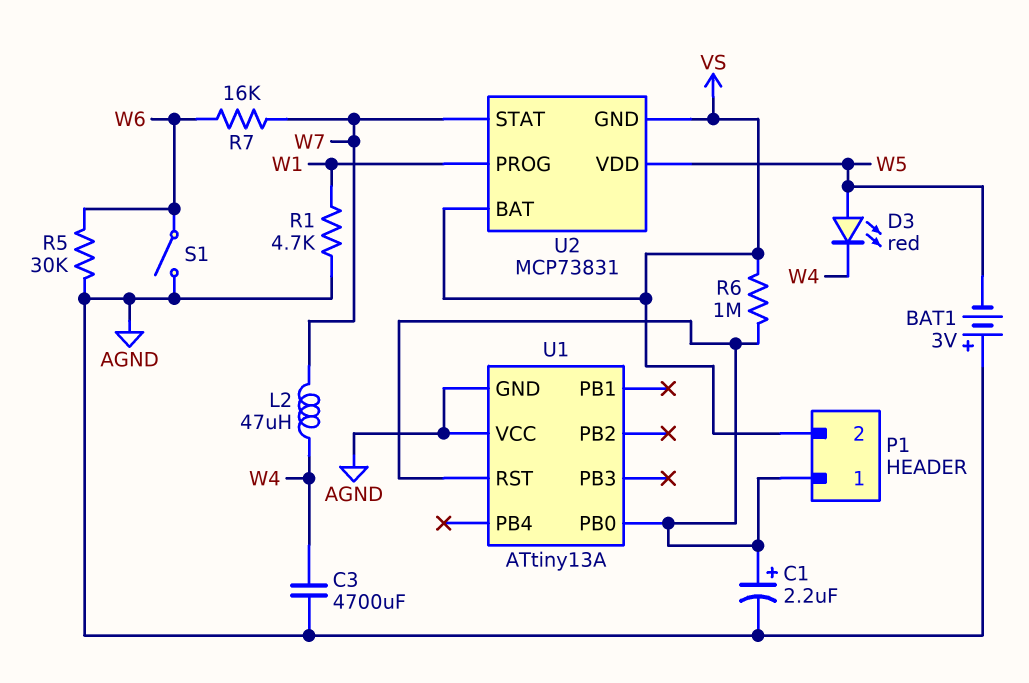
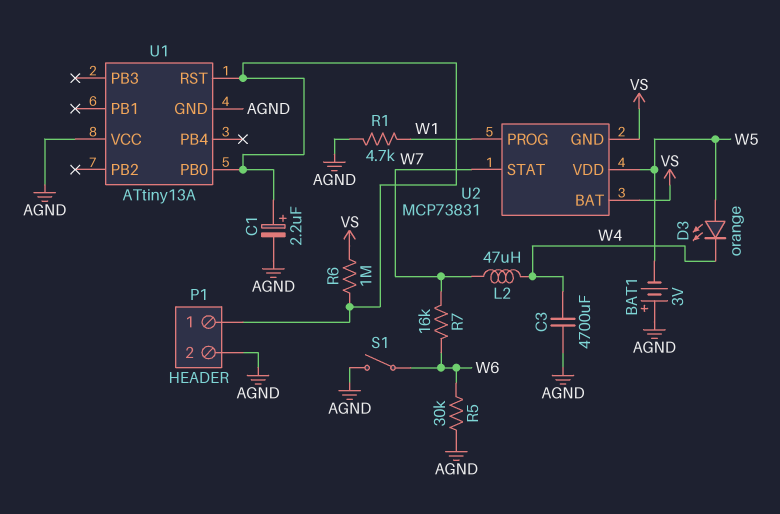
D3: LED red (A W5, K W4) -> LED orange (A W5, K W4)
P1 pin 2: VS -> AGND

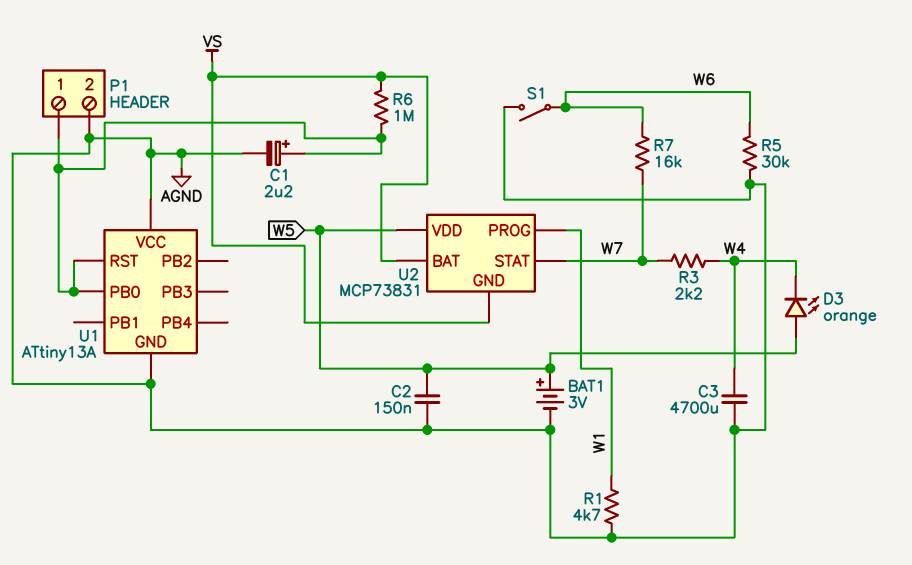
BAT1: 3V (plus AGND, minus W5) -> 3V (plus W5, minus AGND)
C2: none -> 150nF (AGND, W5)
L2: 47uH (W4, W7) -> none
R3: none -> 2.2k (W4, W7)

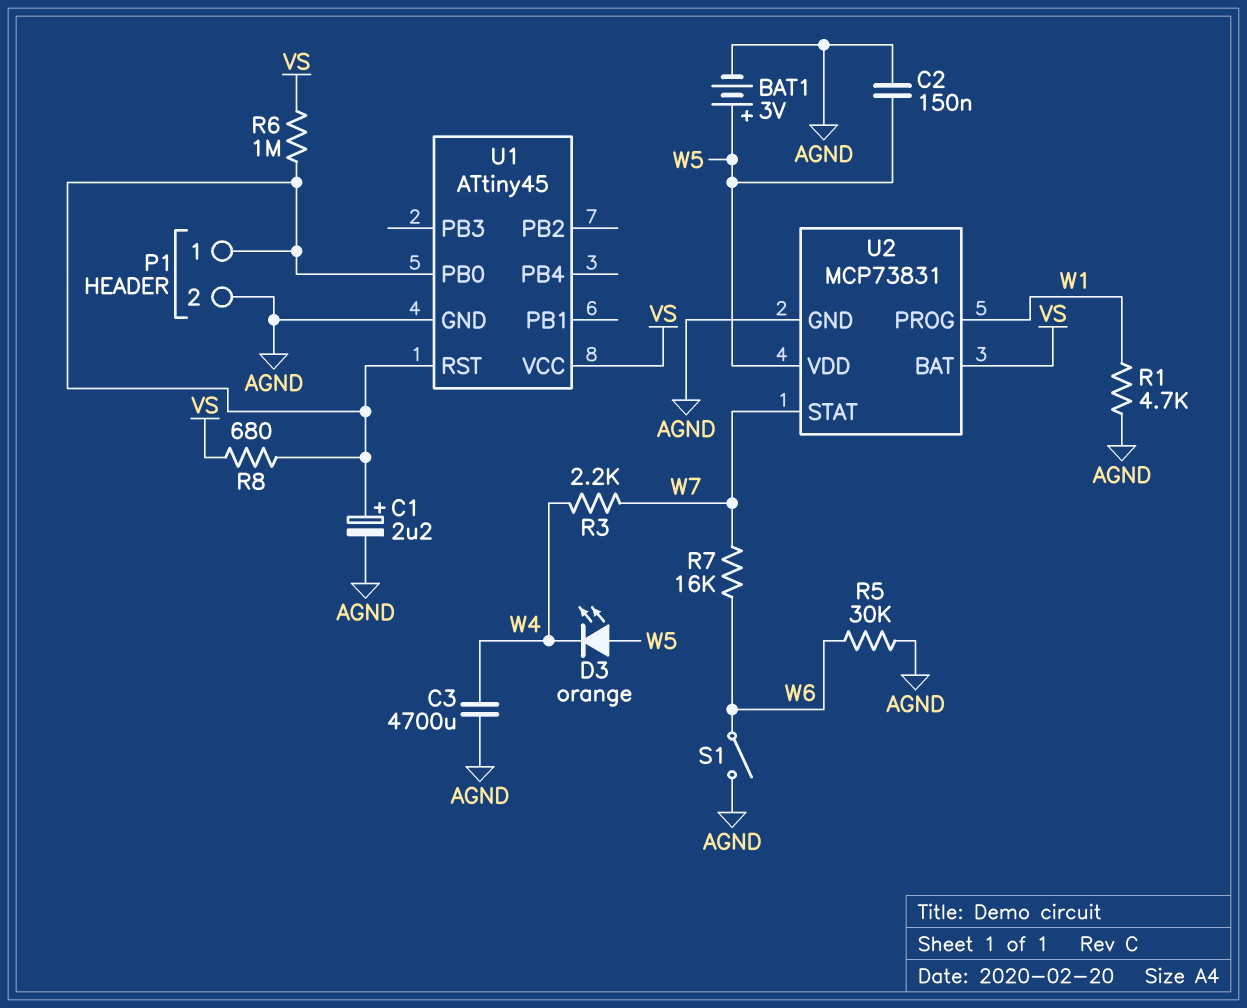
R8: none -> 680 (P1/1, VS)
U1: ATtiny13A -> ATtiny45
U1 pin VCC: AGND -> VS
U2 pin GND: VS -> AGND

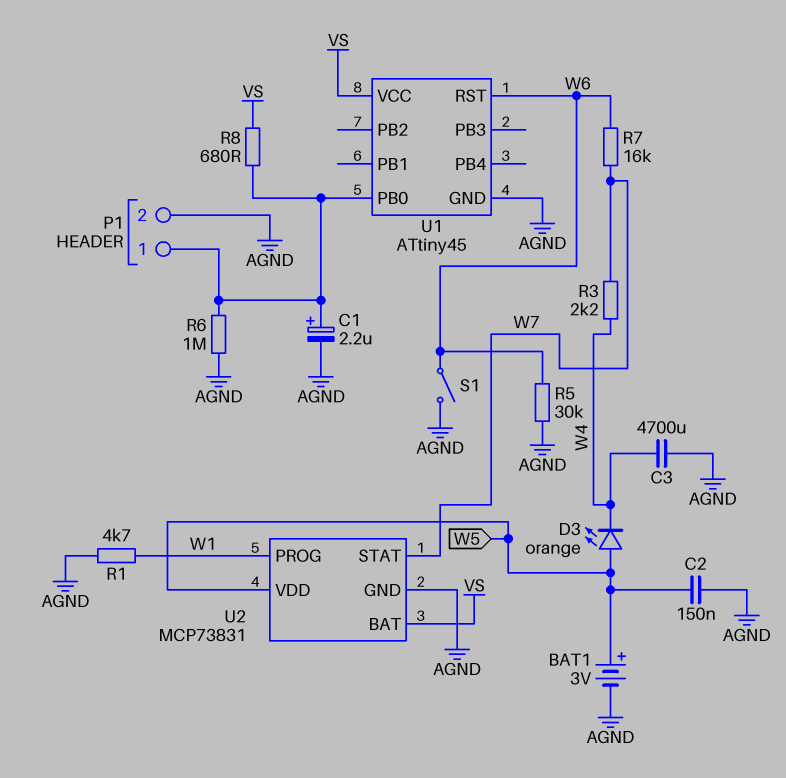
R6: 1M (P1/1, VS) -> 1M (AGND, P1/1)
U1 pin RST: P1/1 -> W6

